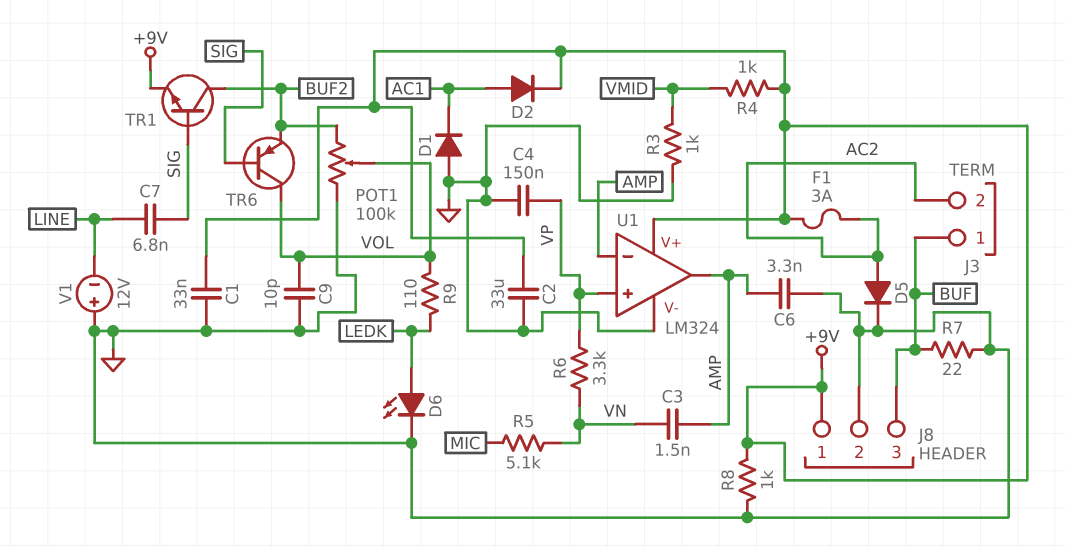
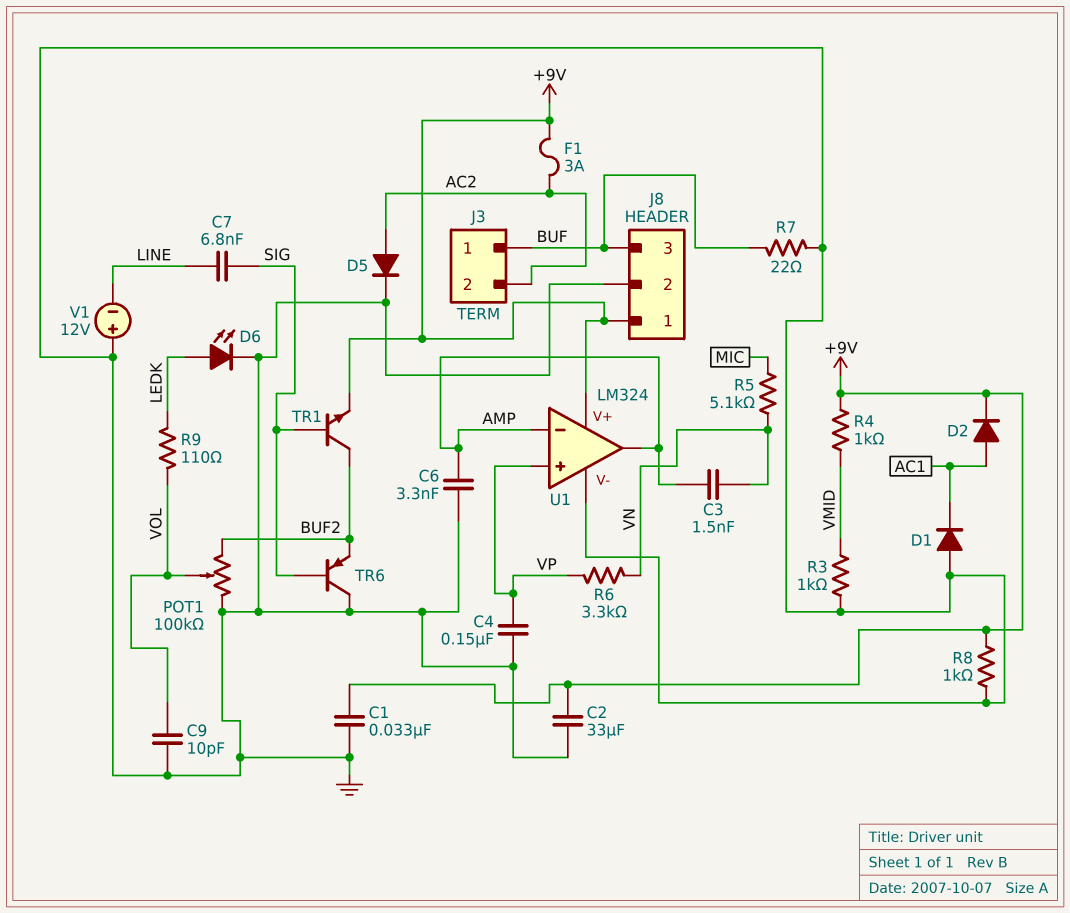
TR6: PNP (B SIG, C VOL, E BUF2) -> PNP (B SIG, C GND, E BUF2)

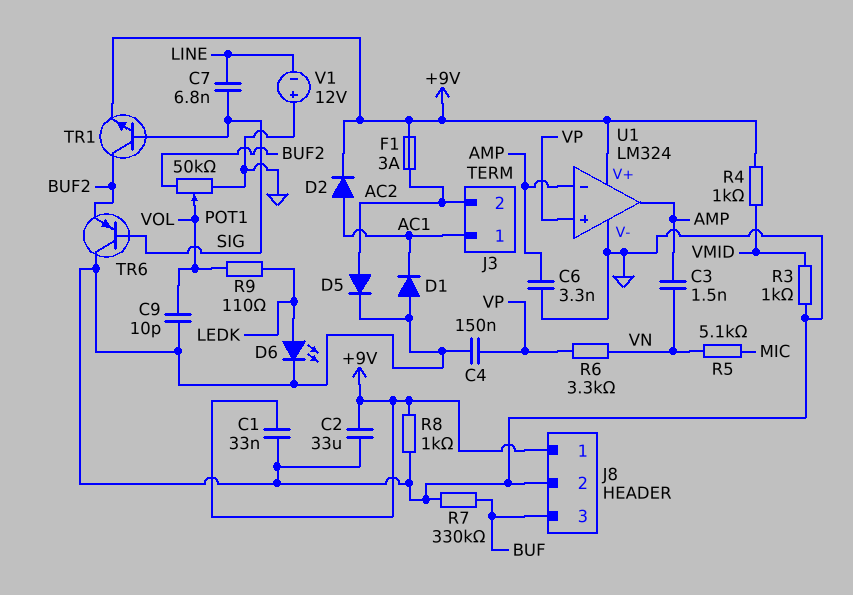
J3 pin 1: BUF -> AC1
POT1: 100k (BUF2, GND, wiper VOL) -> 50k (BUF2, GND, wiper VOL)
R7: 22 (BUF, GND) -> 330k (BUF, GND)

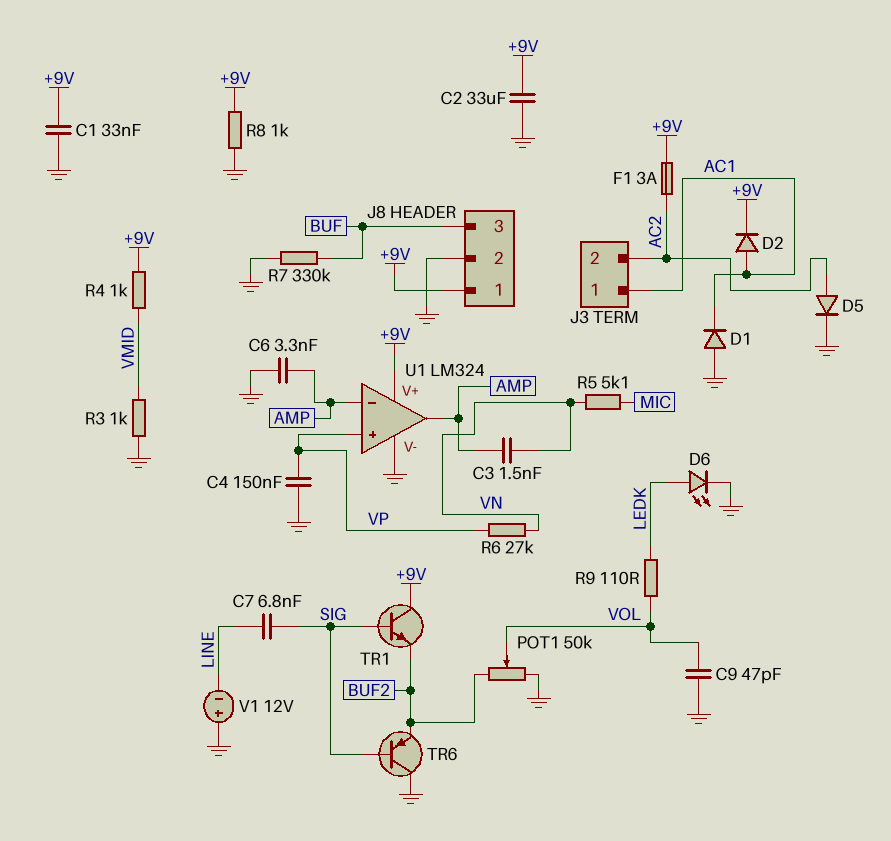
C9: 10pF (GND, VOL) -> 47pF (GND, VOL)
R6: 3.3k (VN, VP) -> 27k (VN, VP)
TR1: NPN (B SIG, C BUF2, E +9V) -> NPN (B SIG, C +9V, E BUF2)

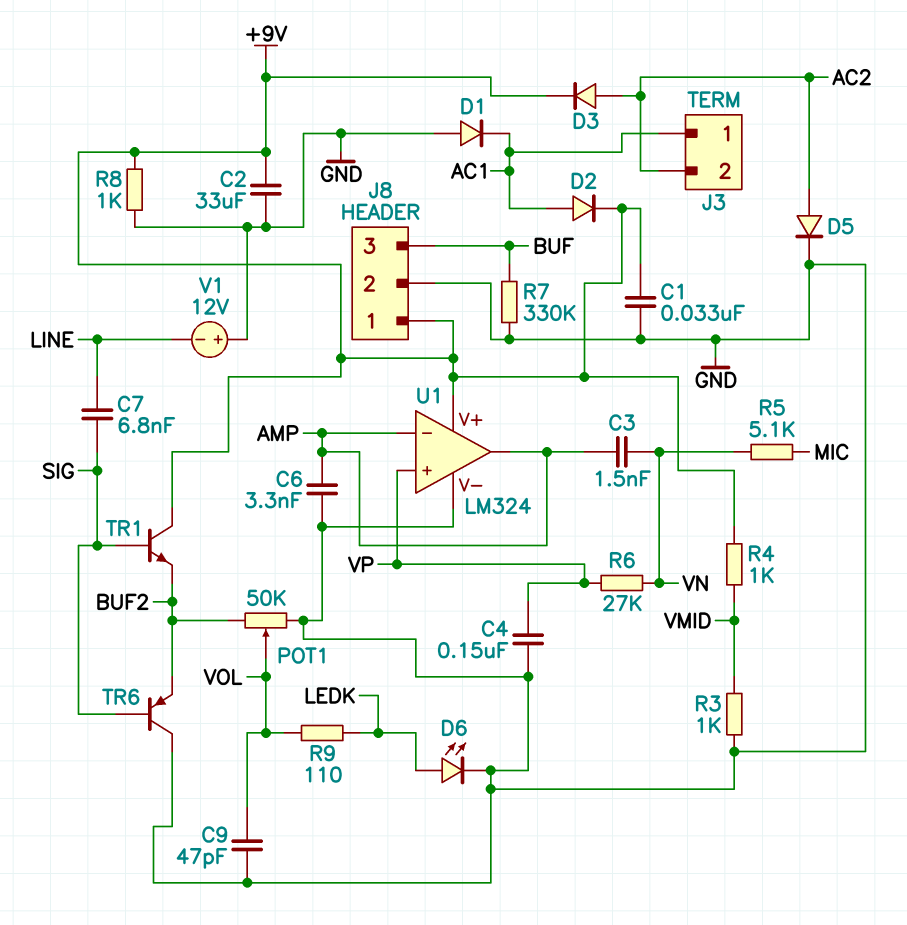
D3: none -> diode (A AC2, K +9V)
F1: 3A (+9V, AC2) -> none

